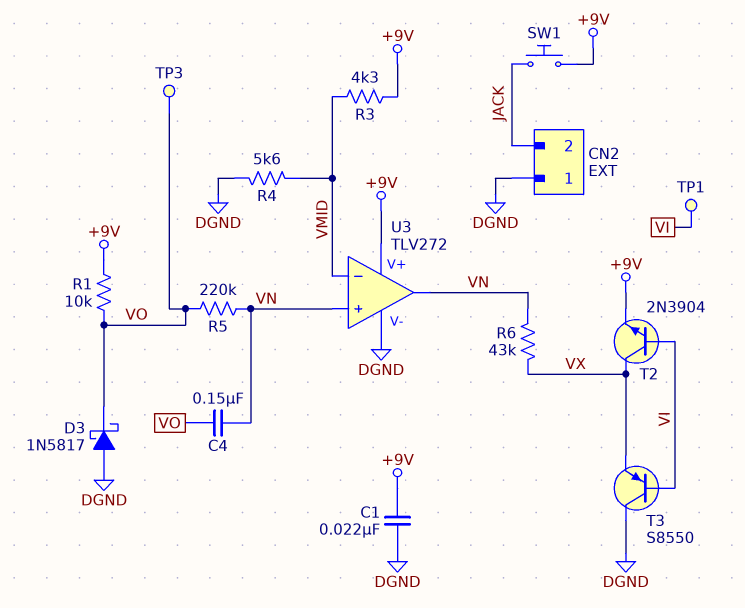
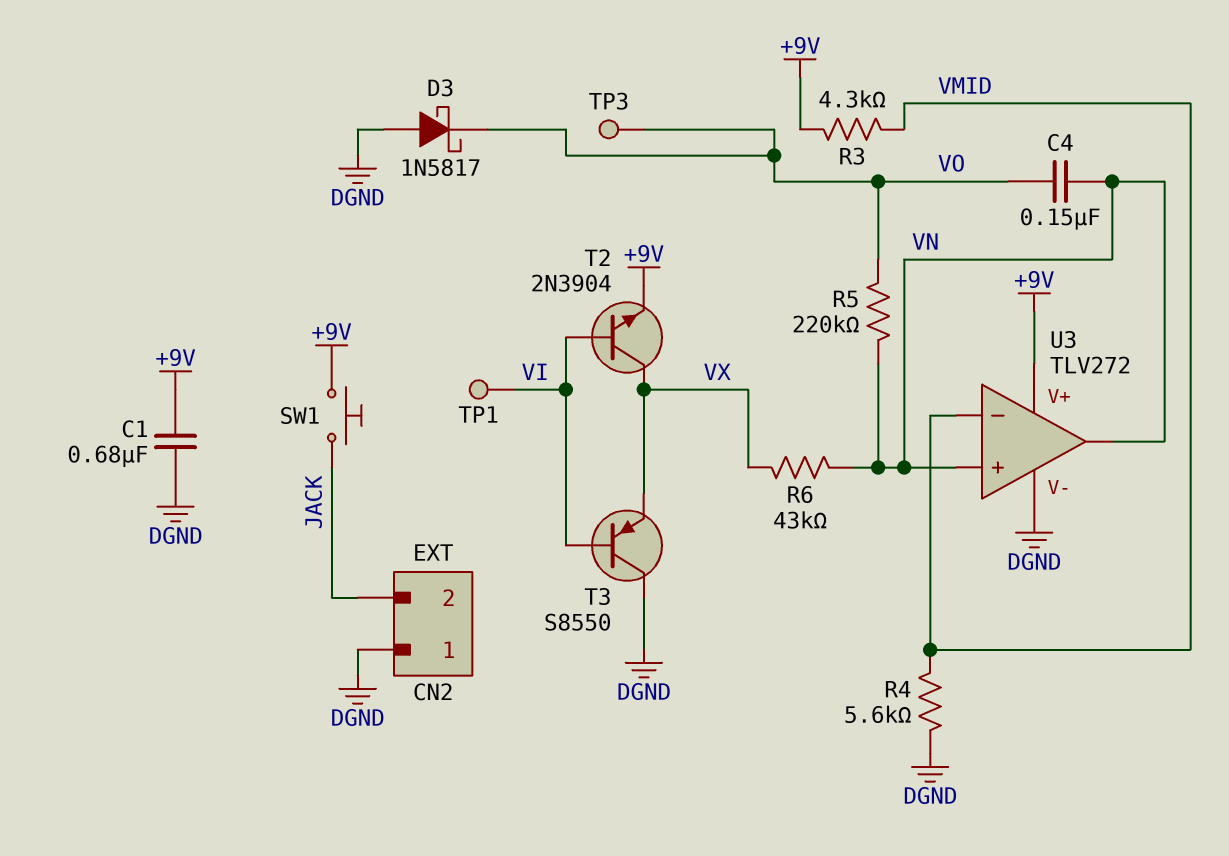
C1: 22nF (+9V, DGND) -> 680nF (+9V, DGND)
R1: 10k (+9V, VO) -> none

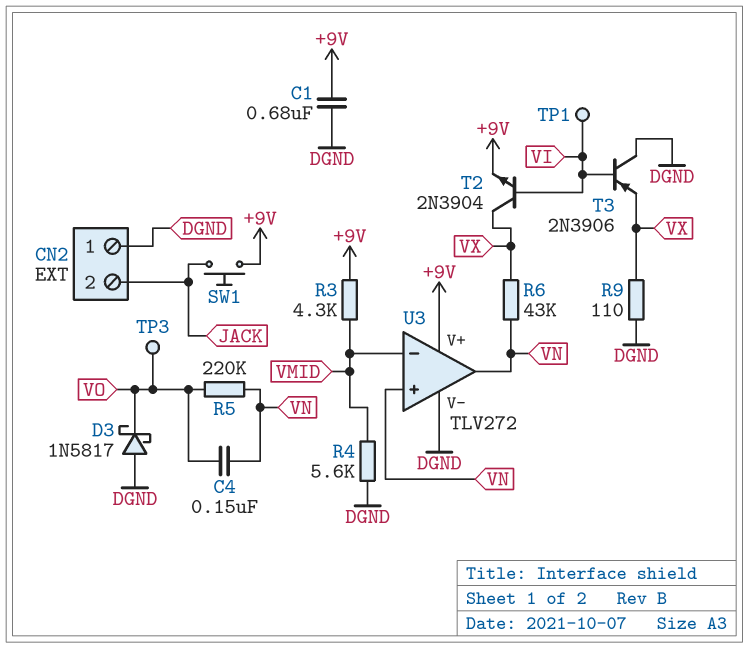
R9: none -> 110 (DGND, VX)
T3: PNP S8550 (B VI, C DGND, E VX) -> PNP 2N3906 (B VI, C DGND, E VX)

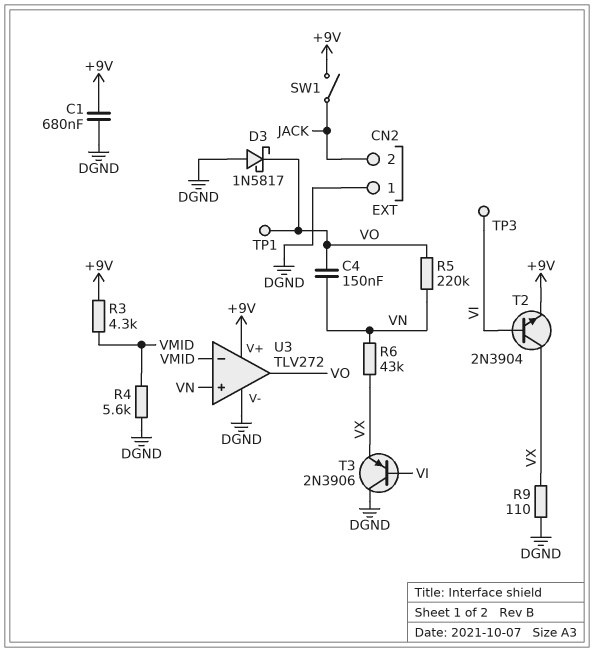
SW1: button (+9V, JACK) -> switch (+9V, JACK)
TP1: test point (VI) -> test point (VO)
TP3: test point (VO) -> test point (VI)
U3 pin out: VN -> VO

